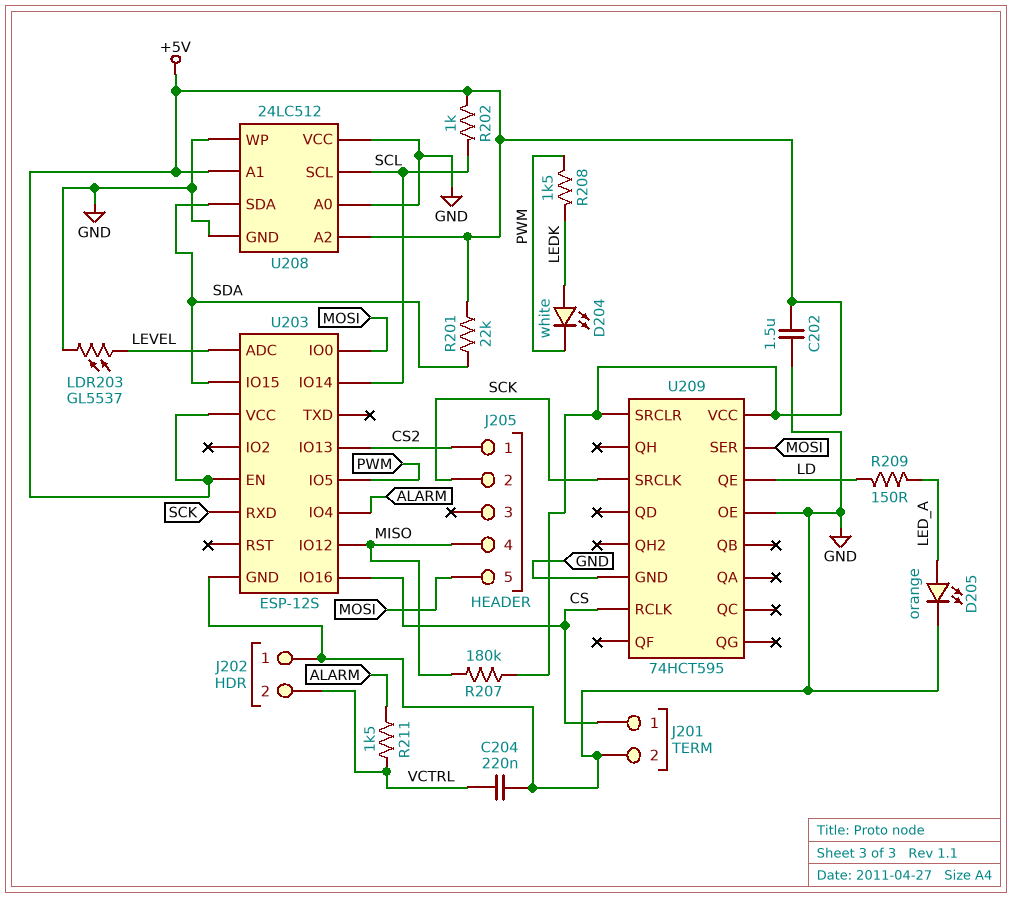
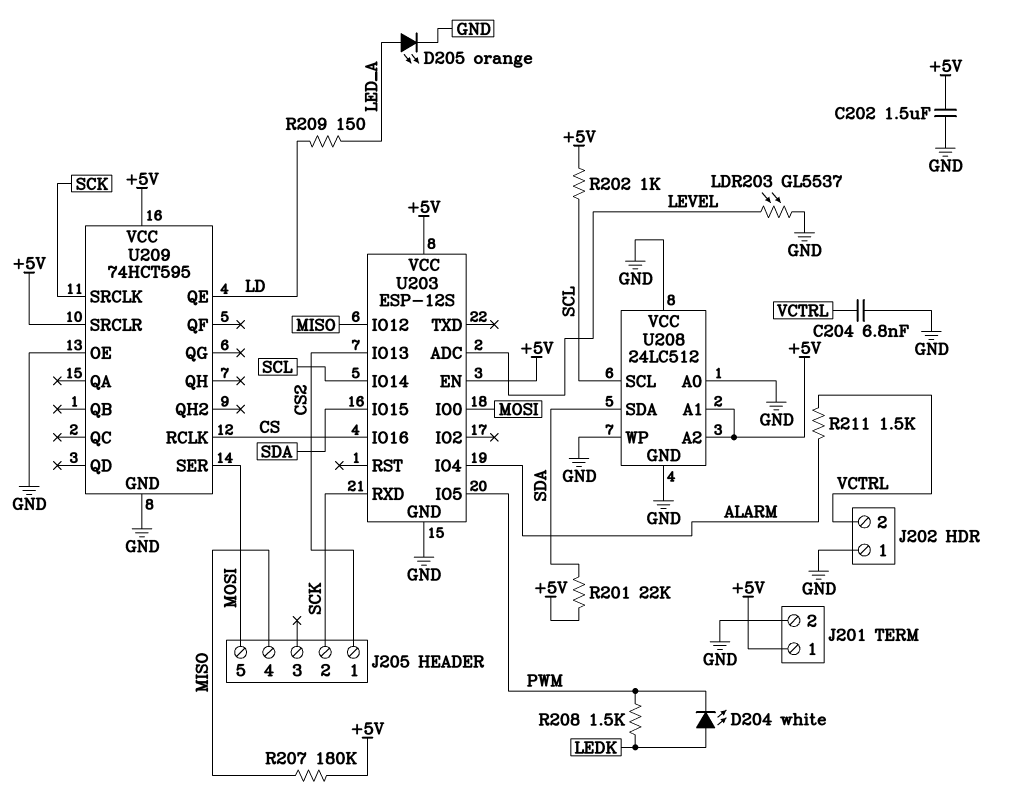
C204: 220nF (GND, VCTRL) -> 6.8nF (GND, VCTRL)
J201 pin 1: CS -> +5V

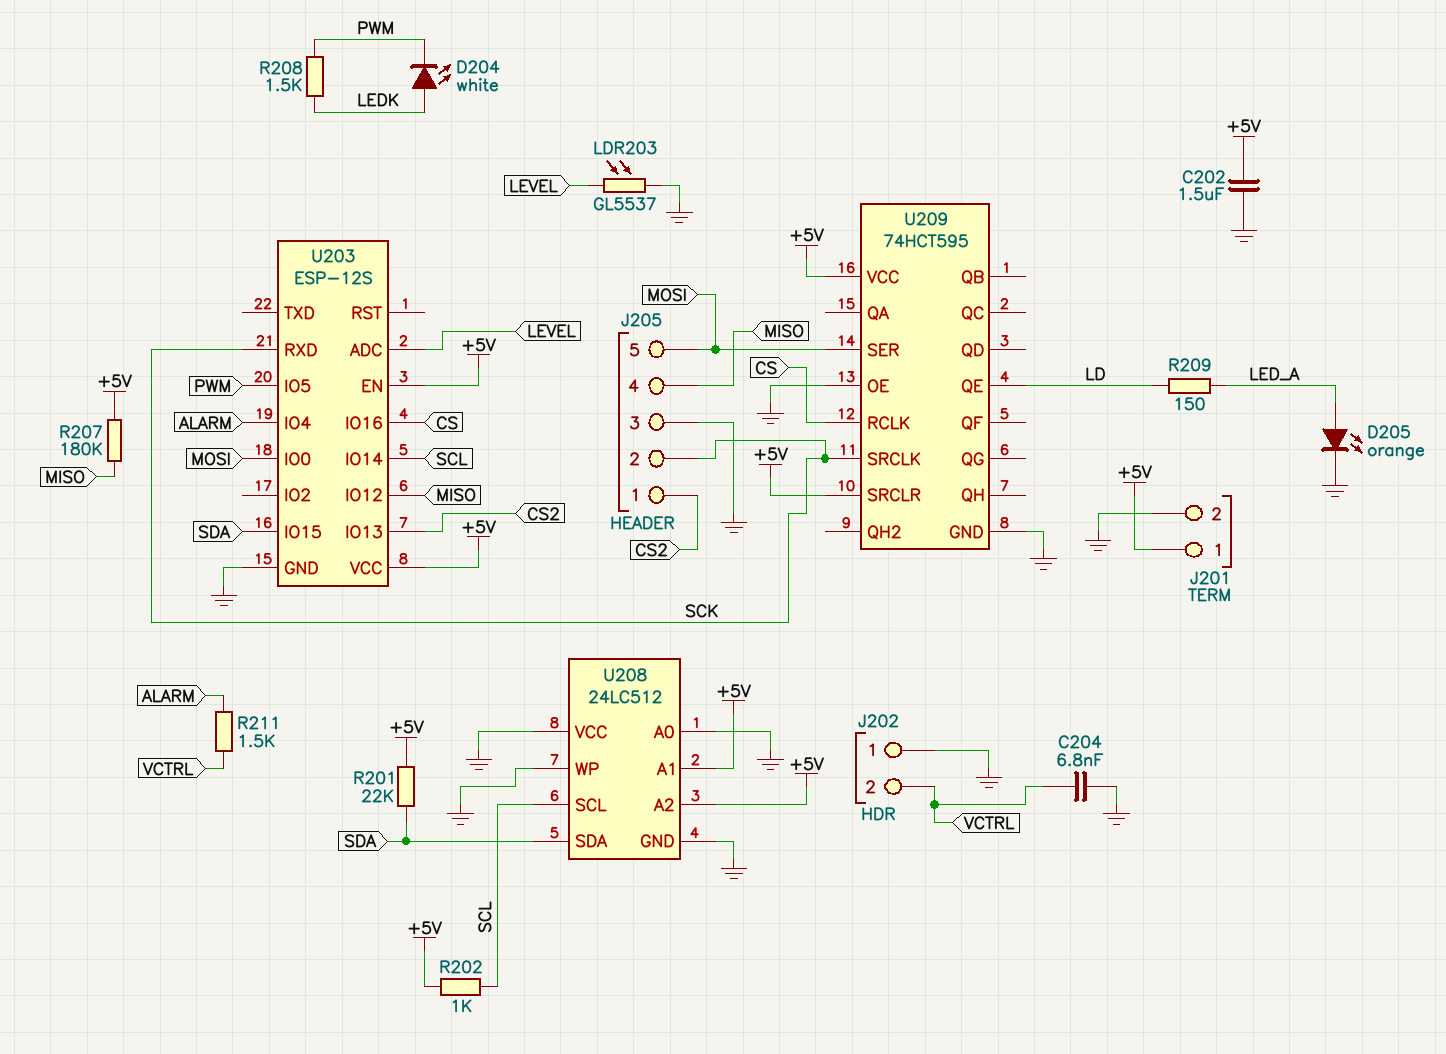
J205 pin 3: none -> GND

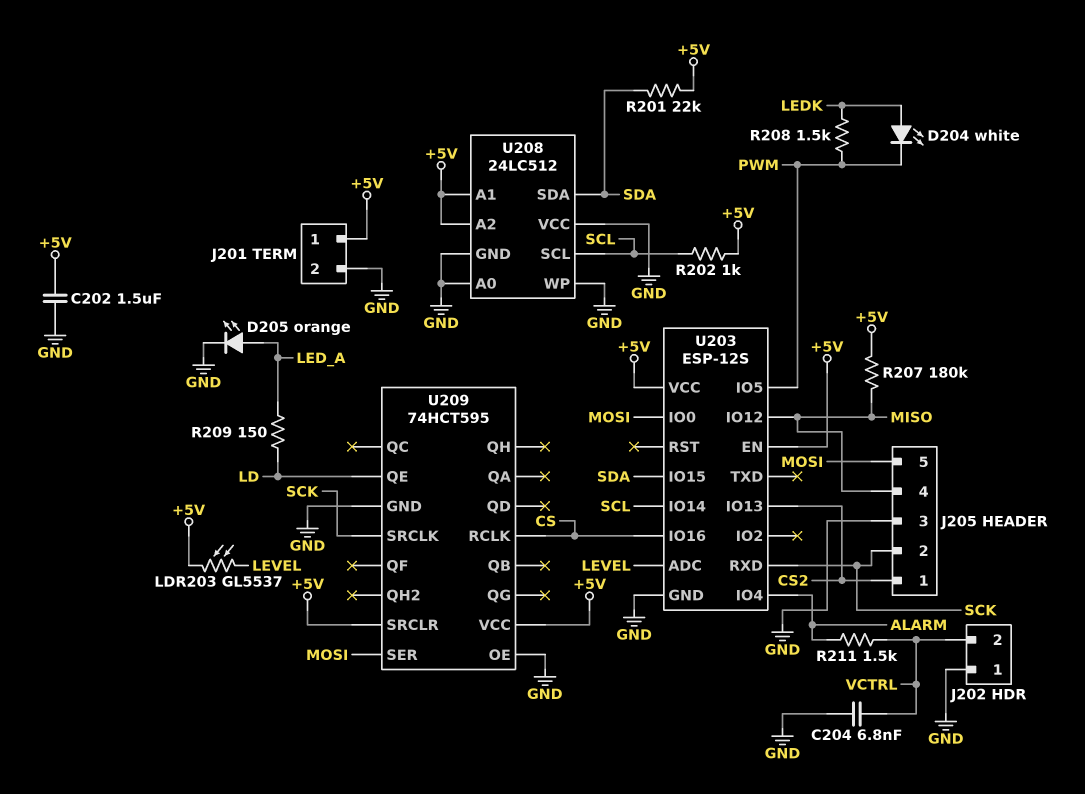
LDR203: GL5537 (GND, LEVEL) -> GL5537 (+5V, LEVEL)

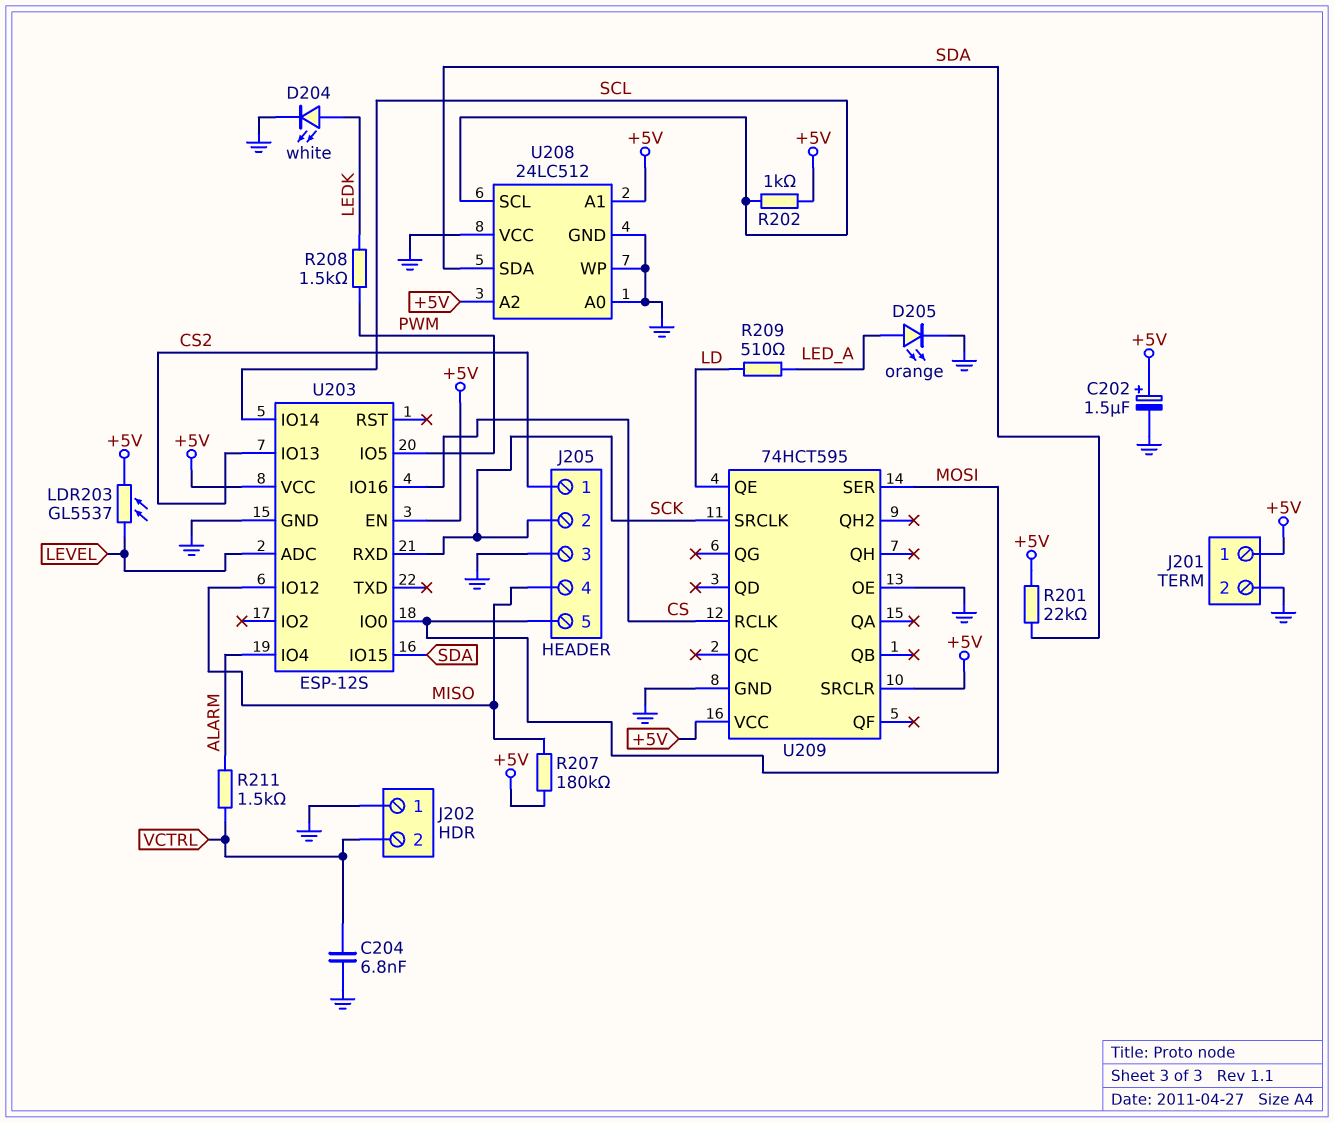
C202: 1.5uF (+5V, GND) -> 1.5uF (plus +5V, minus GND)
D204: LED white (A LEDK, K PWM) -> LED white (A LEDK, K GND)
R209: 150 (LD, LED_A) -> 510 (LD, LED_A)

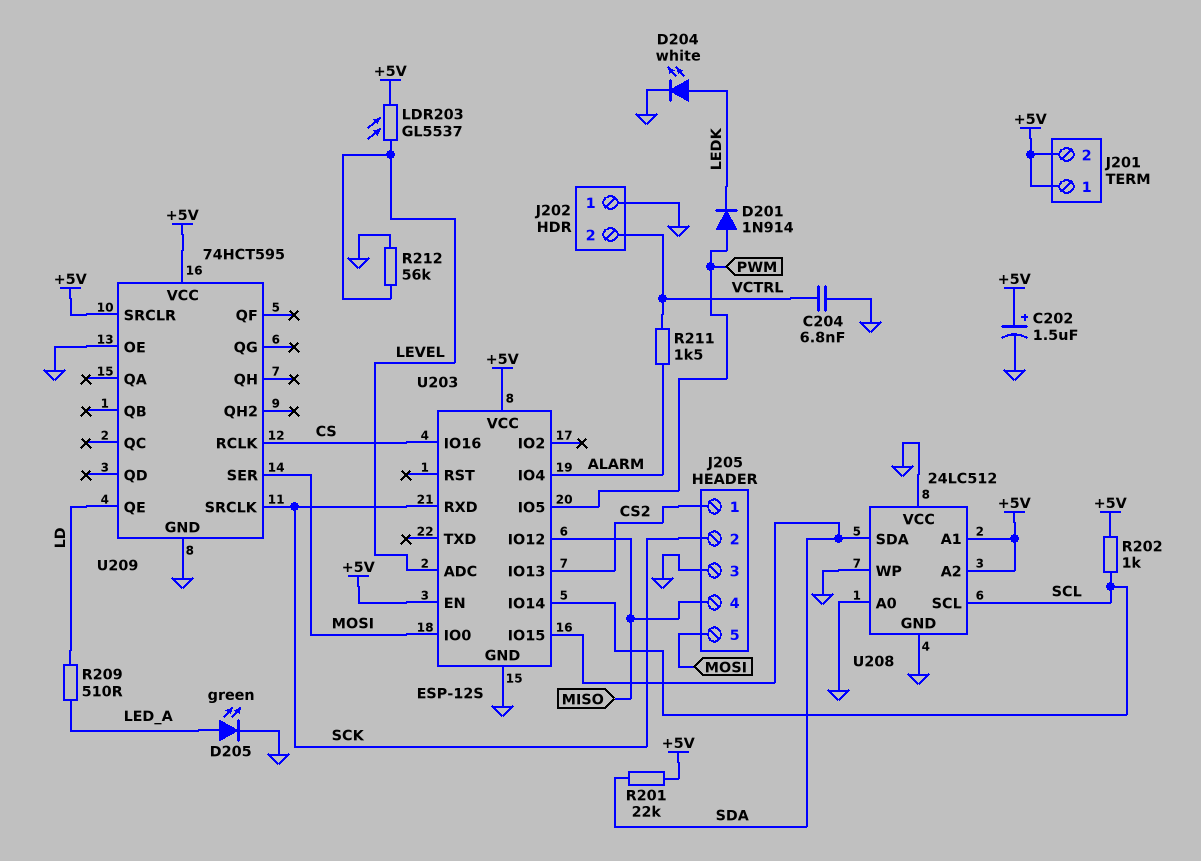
D201: none -> diode 1N914 (A PWM, K LEDK)
D205: LED orange (A LED_A, K GND) -> LED green (A LED_A, K GND)
J201 pin 2: GND -> +5V
R207: 180k (+5V, MISO) -> none
R208: 1.5k (LEDK, PWM) -> none
R212: none -> 56k (GND, LEVEL)

